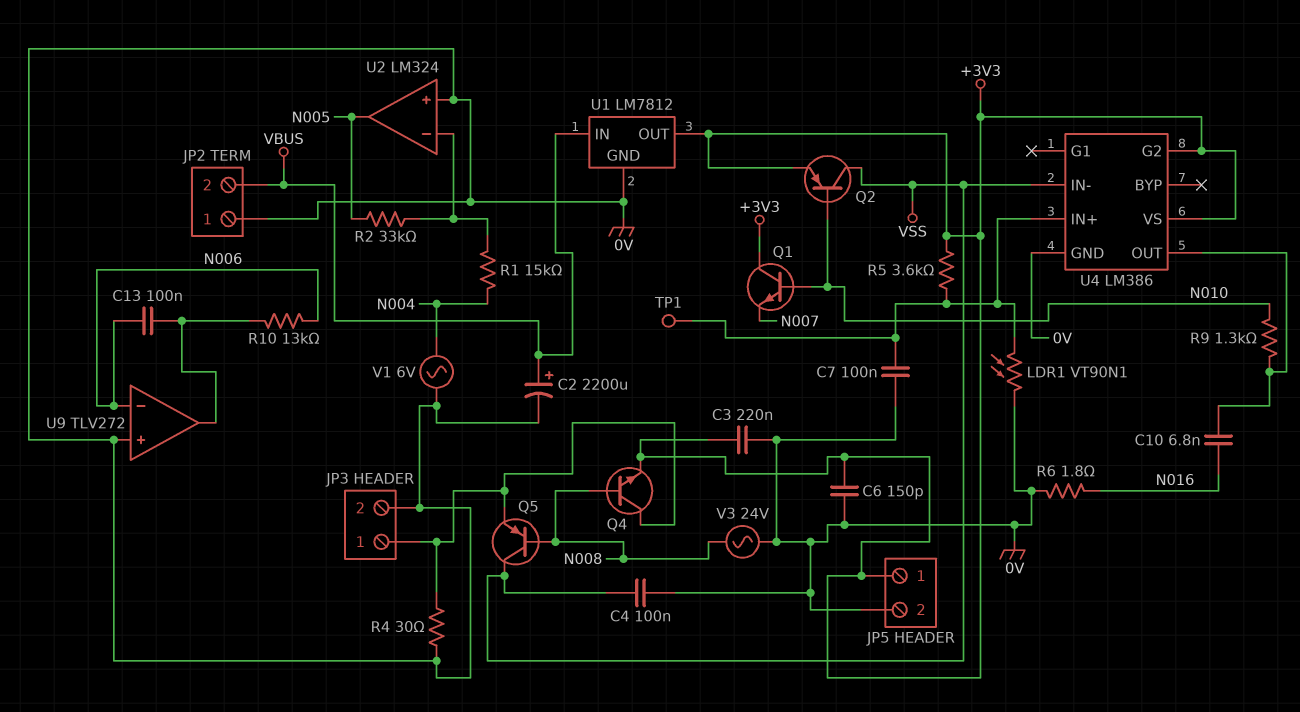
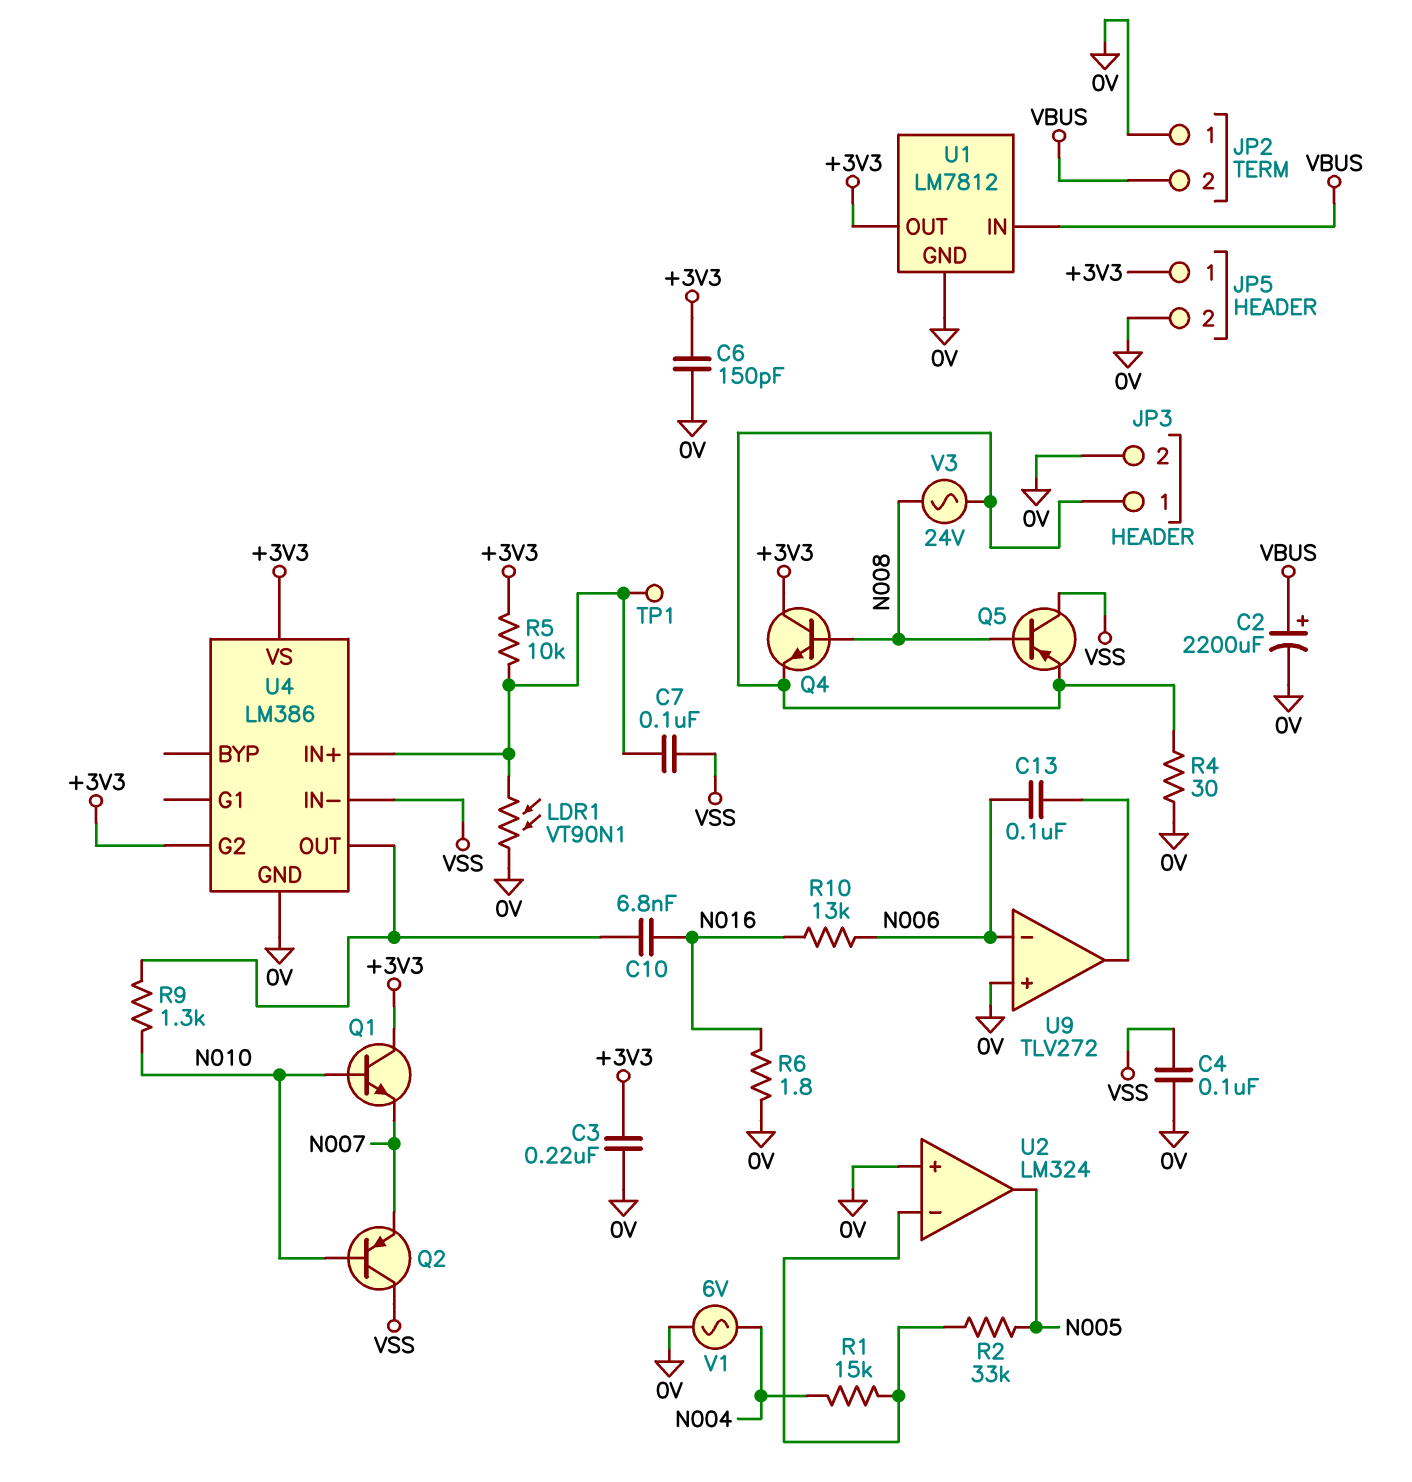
C7: 100nF (0V, U4/IN+) -> 100nF (U4/IN+, VSS)
Q2: PNP (B N010, C VSS, E +3V3) -> PNP (B N010, C VSS, E N007)
Q4: NPN (B N008, C JP3/1, E +3V3) -> NPN (B N008, C +3V3, E JP3/1)
R5: 3.6k (+3V3, U4/IN+) -> 10k (+3V3, U4/IN+)
R10: 13k (N006, U9/out) -> 13k (N006, N016)
V3: AC 24V (0V, N008) -> AC 24V (JP3/1, N008)

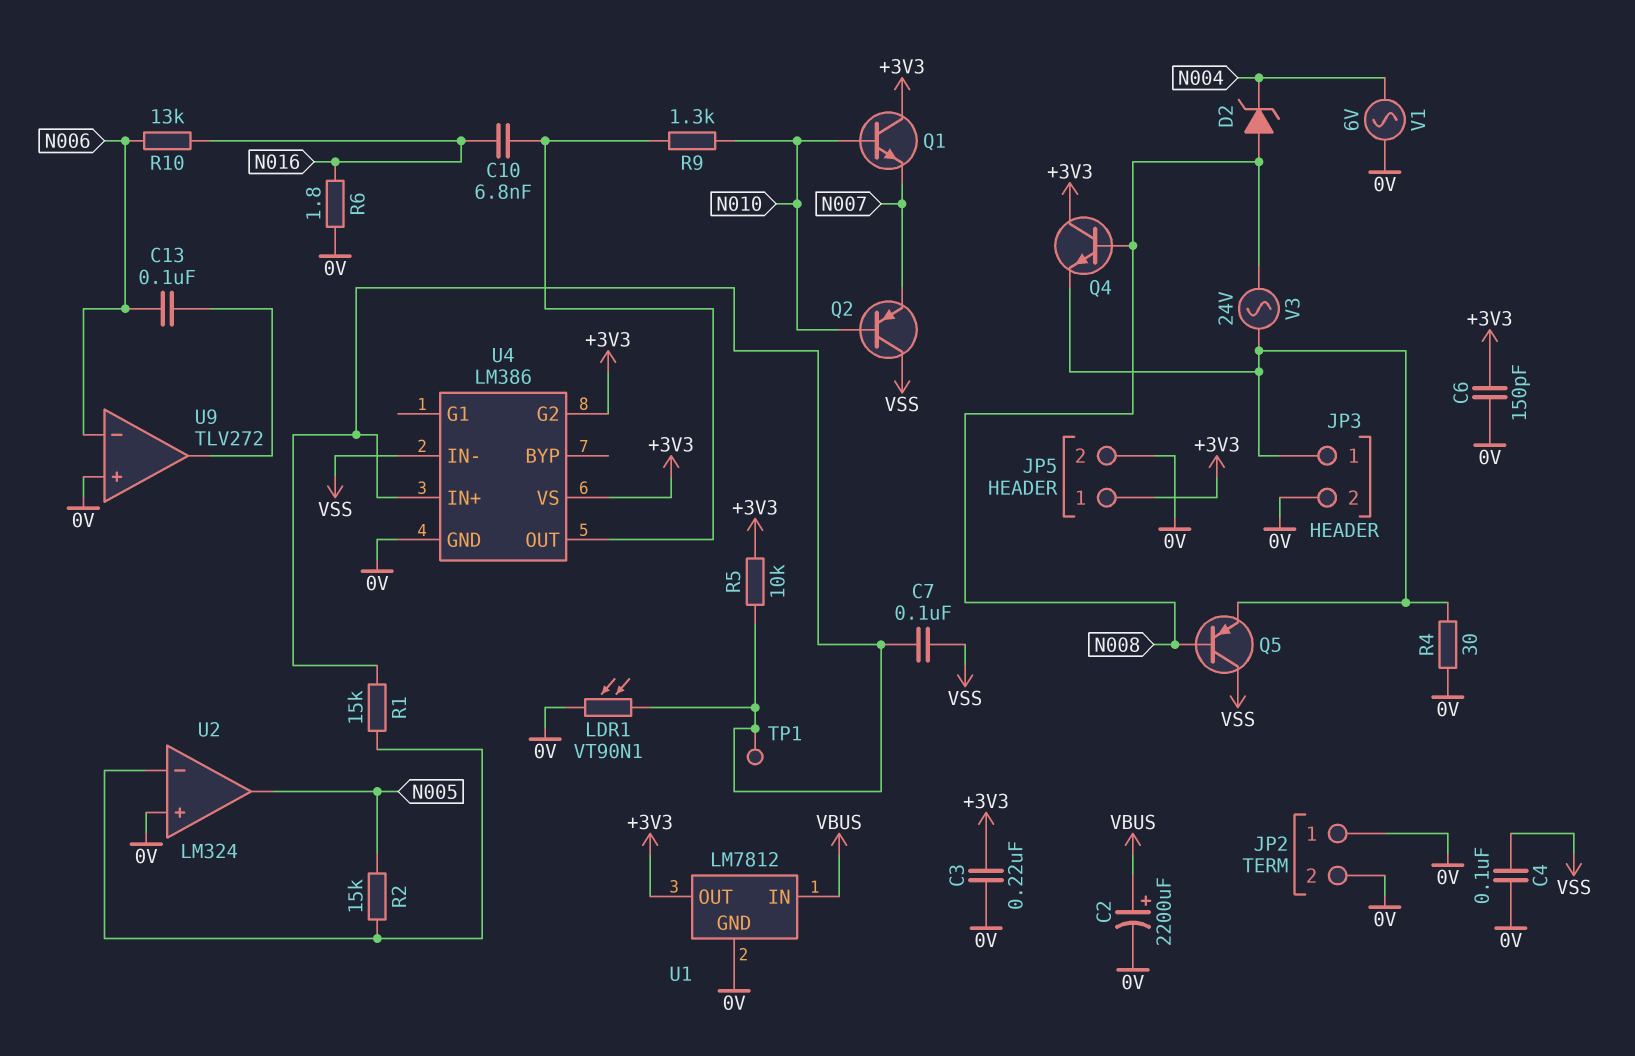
D2: none -> zener (A N008, K N004)
JP2 pin 2: VBUS -> 0V
R1: 15k (N004, U2/in-) -> 15k (U2/in-, U4/IN+)
R2: 33k (N005, U2/in-) -> 15k (N005, U2/in-)

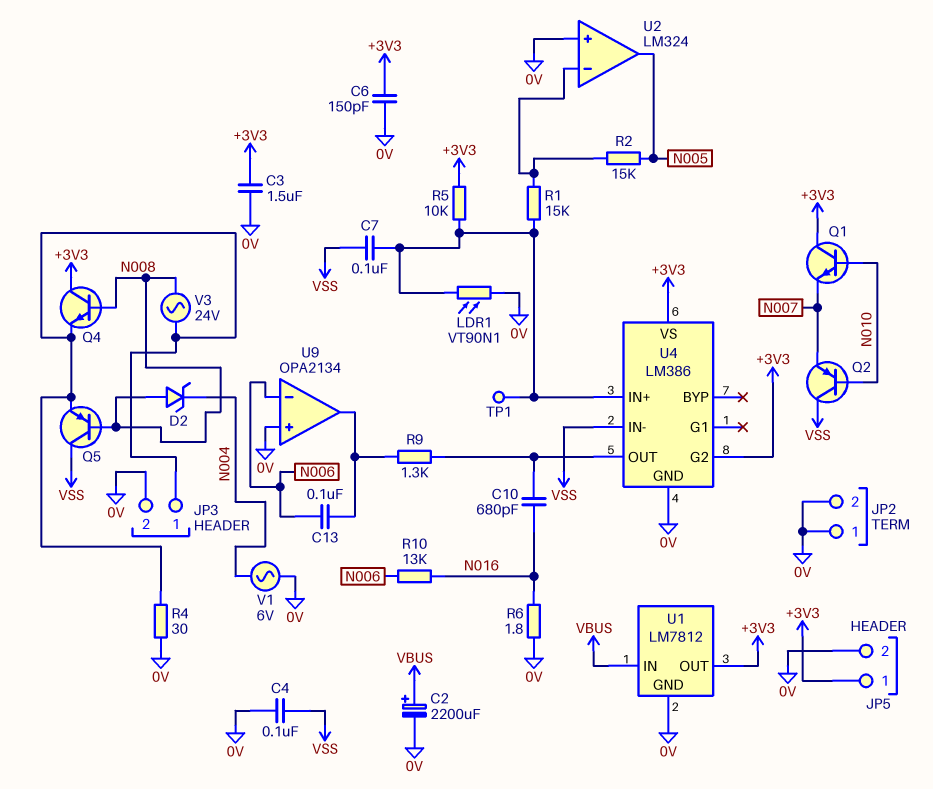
C3: 220nF (+3V3, 0V) -> 1.5uF (+3V3, 0V)
C10: 6.8nF (N016, U4/OUT) -> 680pF (N016, U4/OUT)
R9: 1.3k (N010, U4/OUT) -> 1.3k (U4/OUT, U9/out)
U9: TLV272 -> OPA2134

